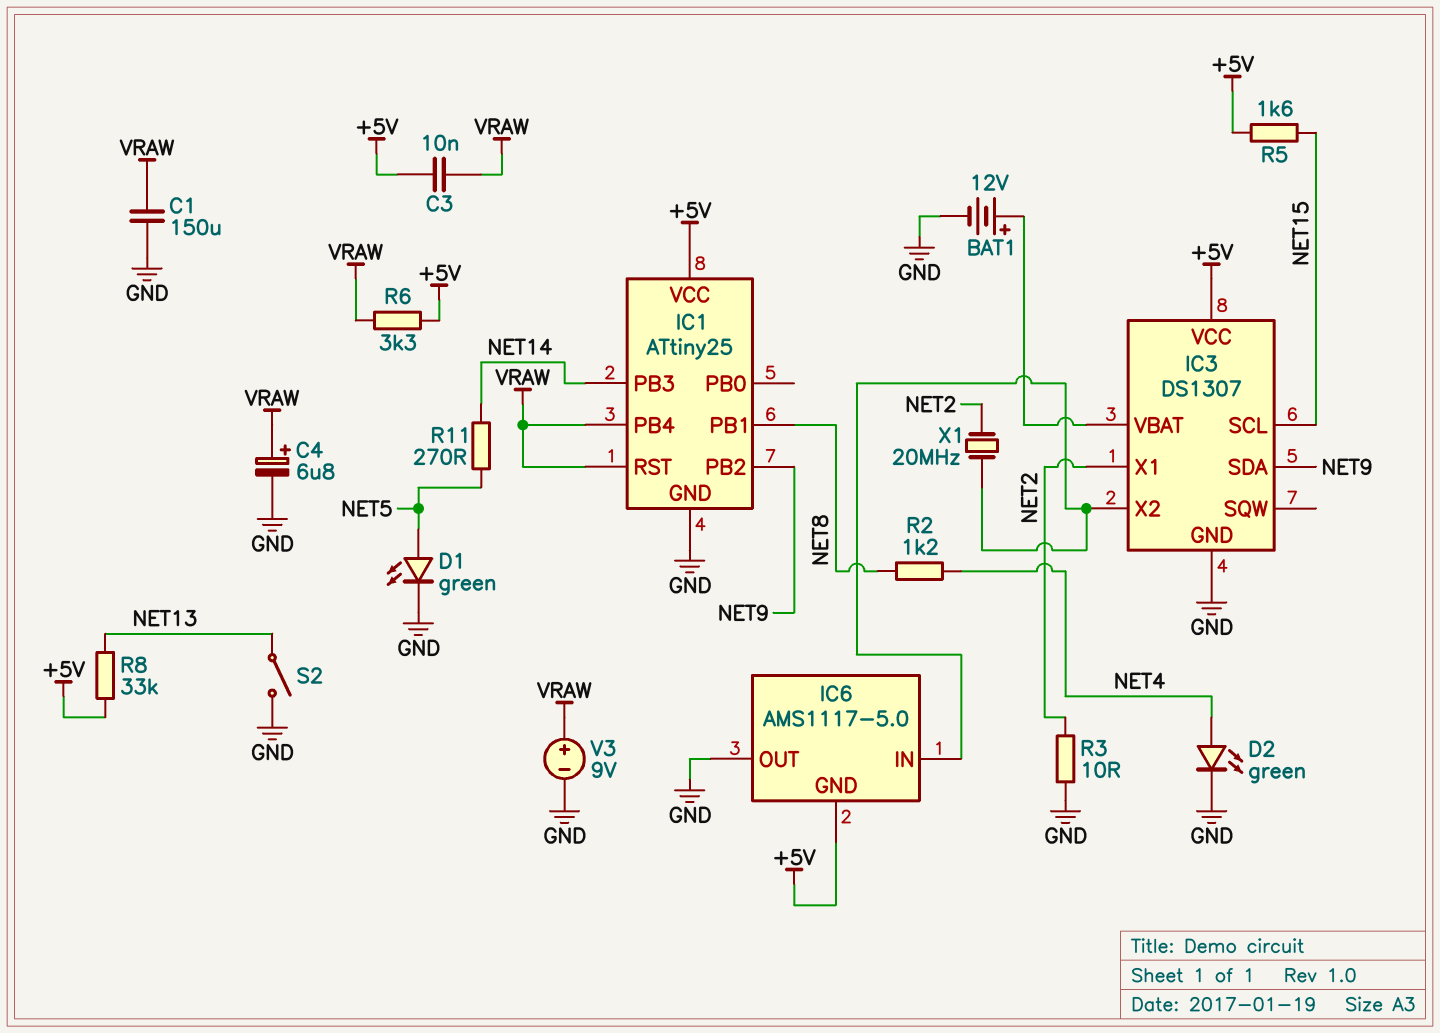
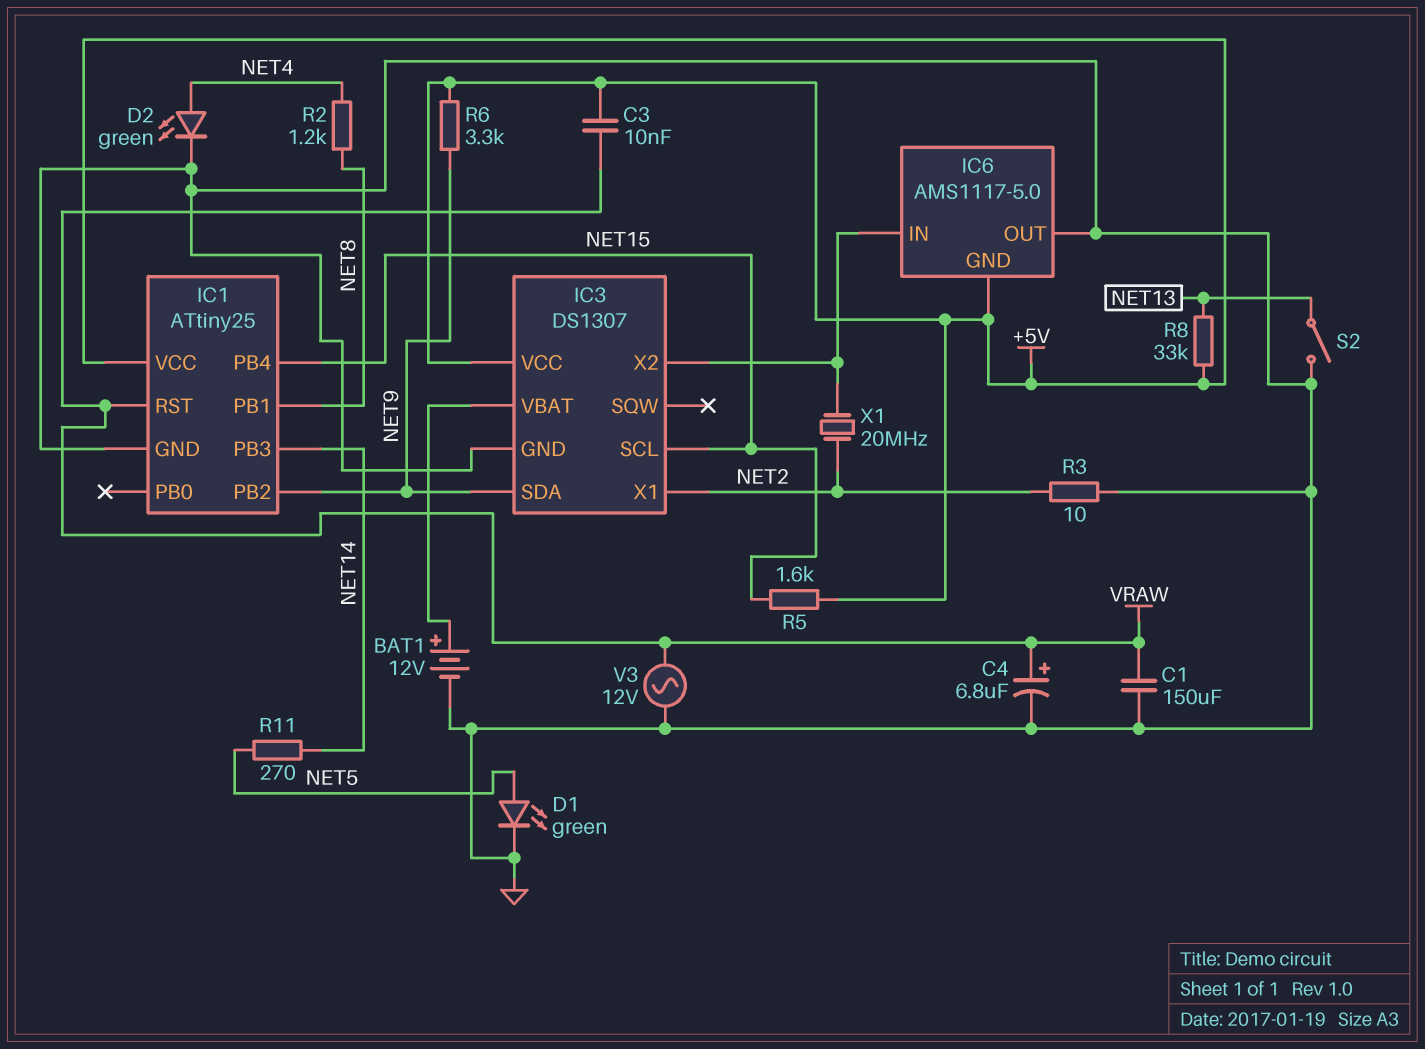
IC1 pin PB4: VRAW -> NET15
R6: 3.3k (+5V, VRAW) -> 3.3k (+5V, NET9)
V3: 9V (plus VRAW, minus GND) -> AC 12V (GND, VRAW)

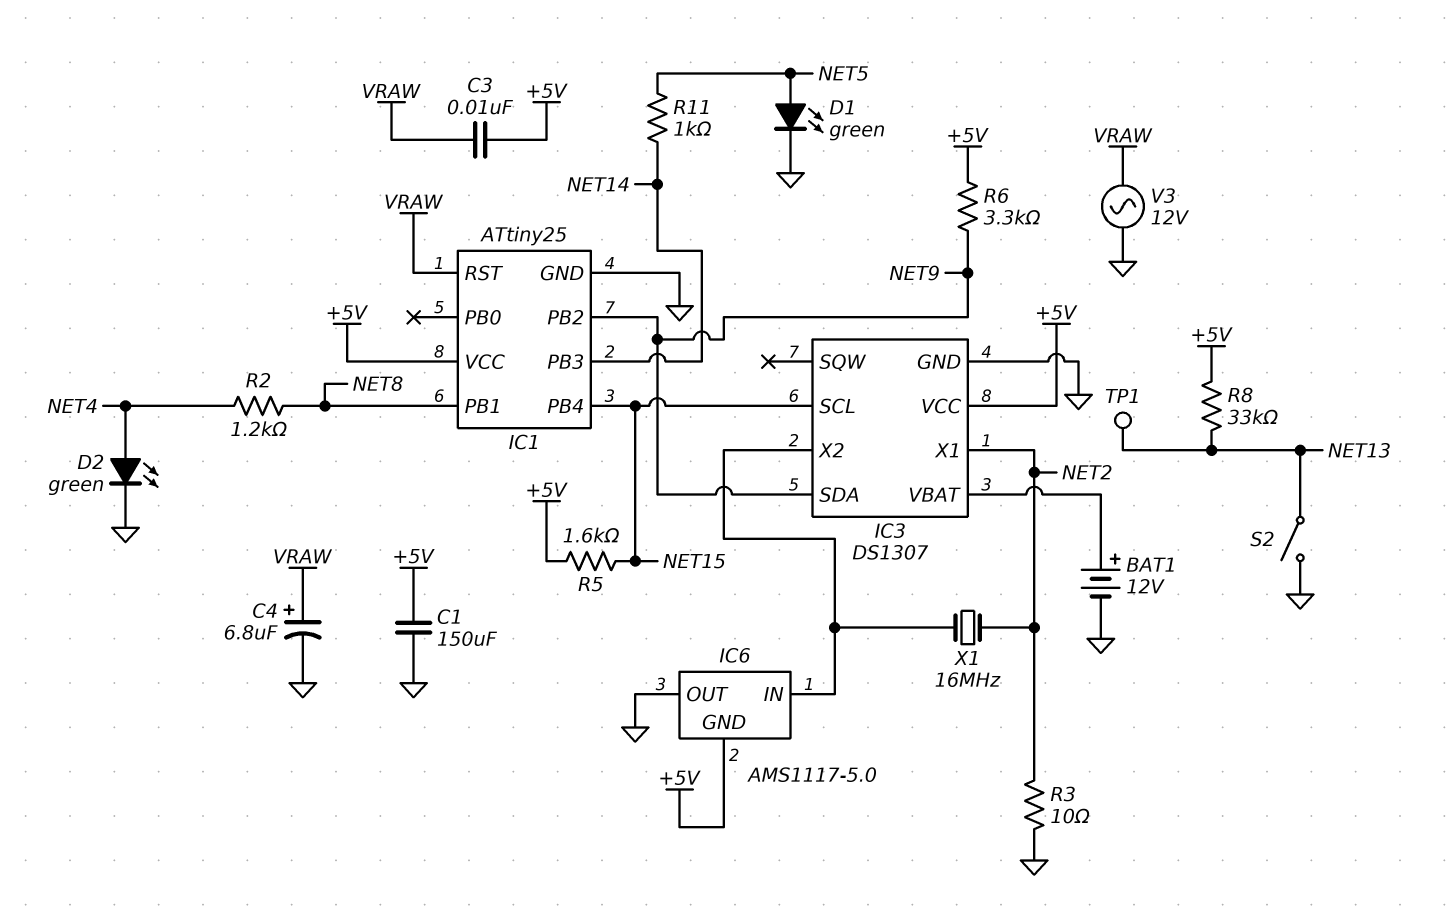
C1: 150uF (GND, VRAW) -> 150uF (+5V, GND)
R11: 270 (NET5, NET14) -> 1k (NET5, NET14)
TP1: none -> test point (NET13)
X1: 20MHz (IC3/X2, NET2) -> 16MHz (IC3/X2, NET2)

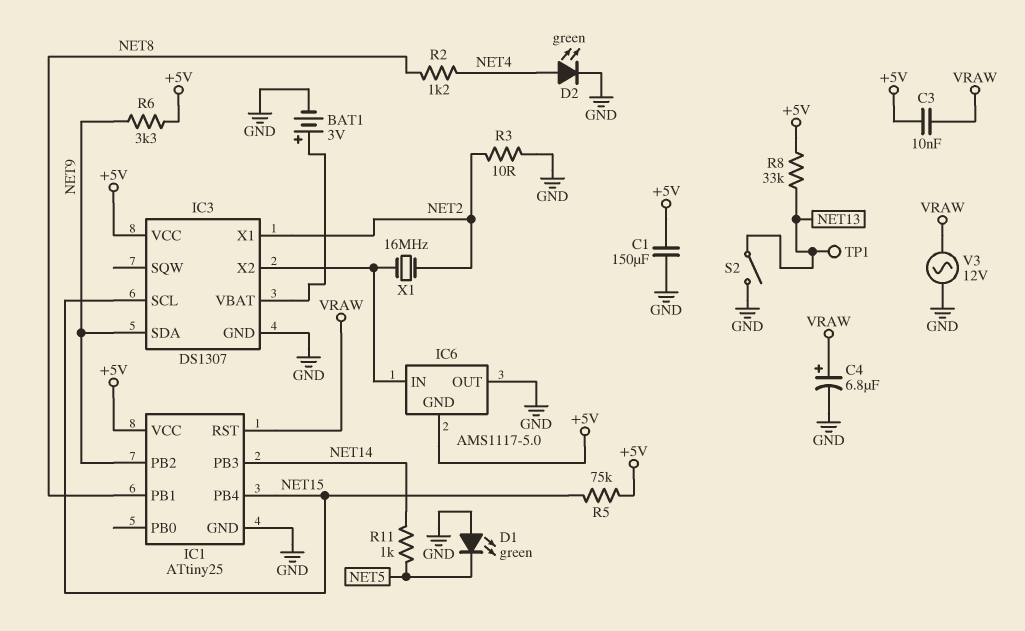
BAT1: 12V (plus IC3/VBAT, minus GND) -> 3V (plus IC3/VBAT, minus GND)
D1: LED green (A NET5, K GND) -> LED green (A GND, K NET5)
R5: 1.6k (+5V, NET15) -> 75k (+5V, NET15)

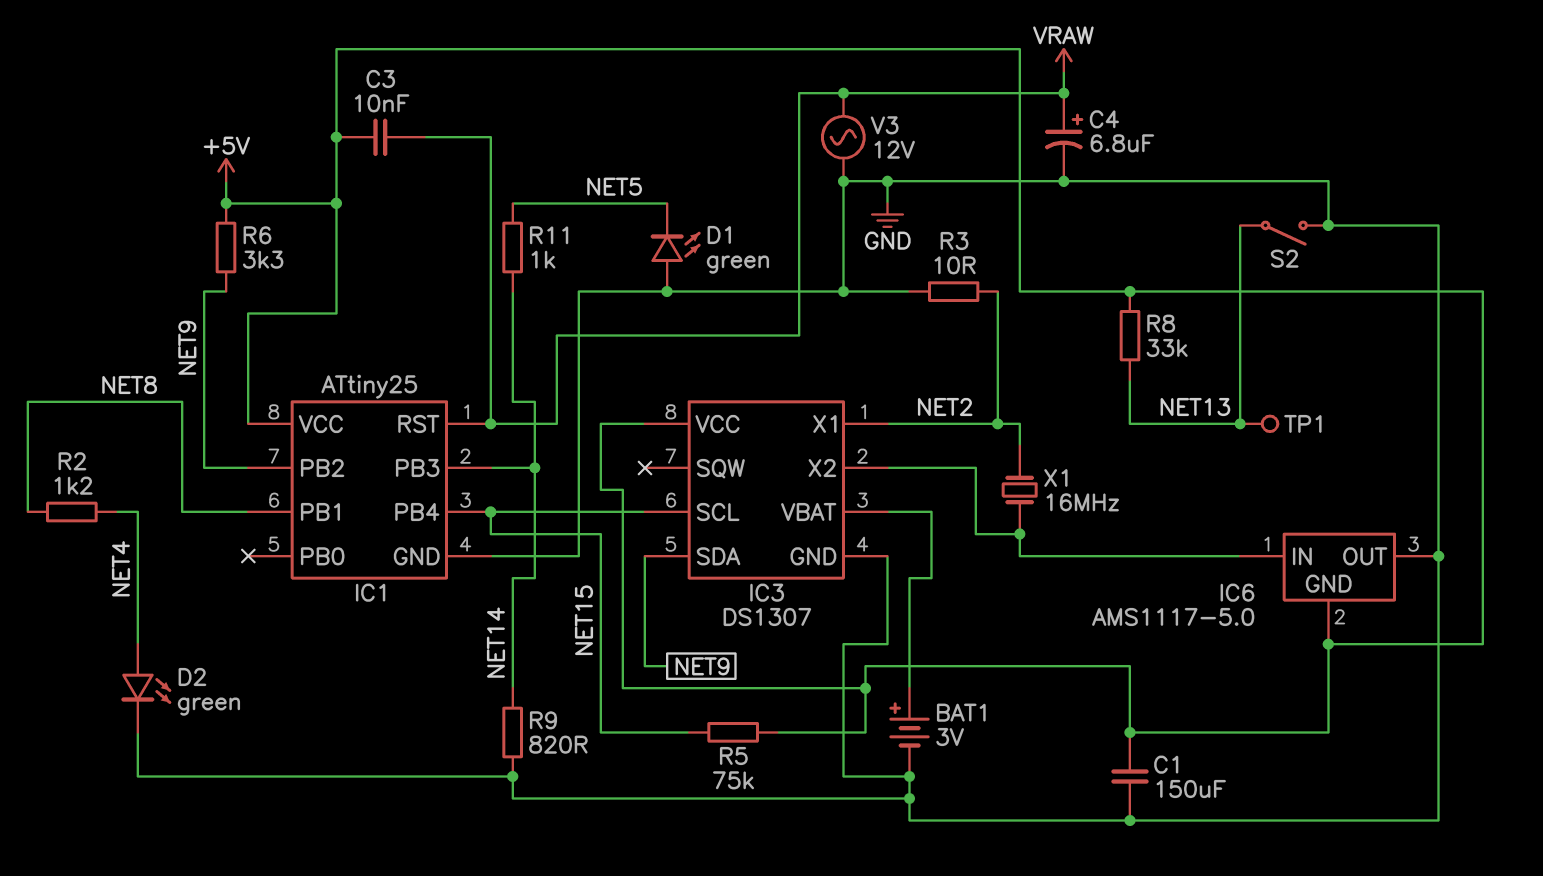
R9: none -> 820 (GND, NET14)

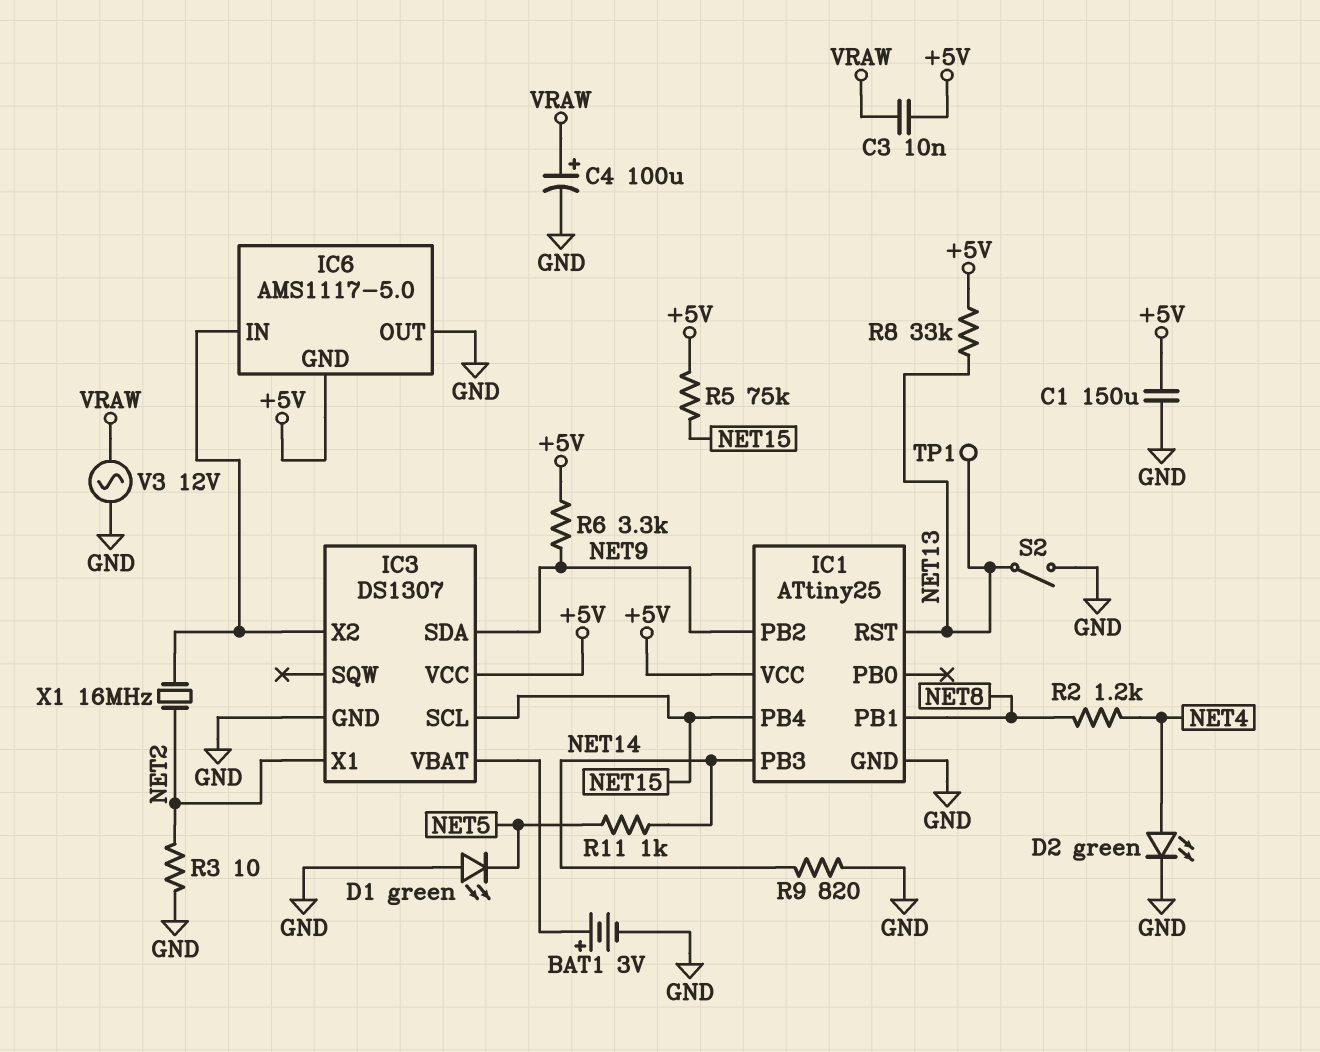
C4: 6.8uF (plus VRAW, minus GND) -> 100uF (plus VRAW, minus GND)
IC1 pin RST: VRAW -> NET13

